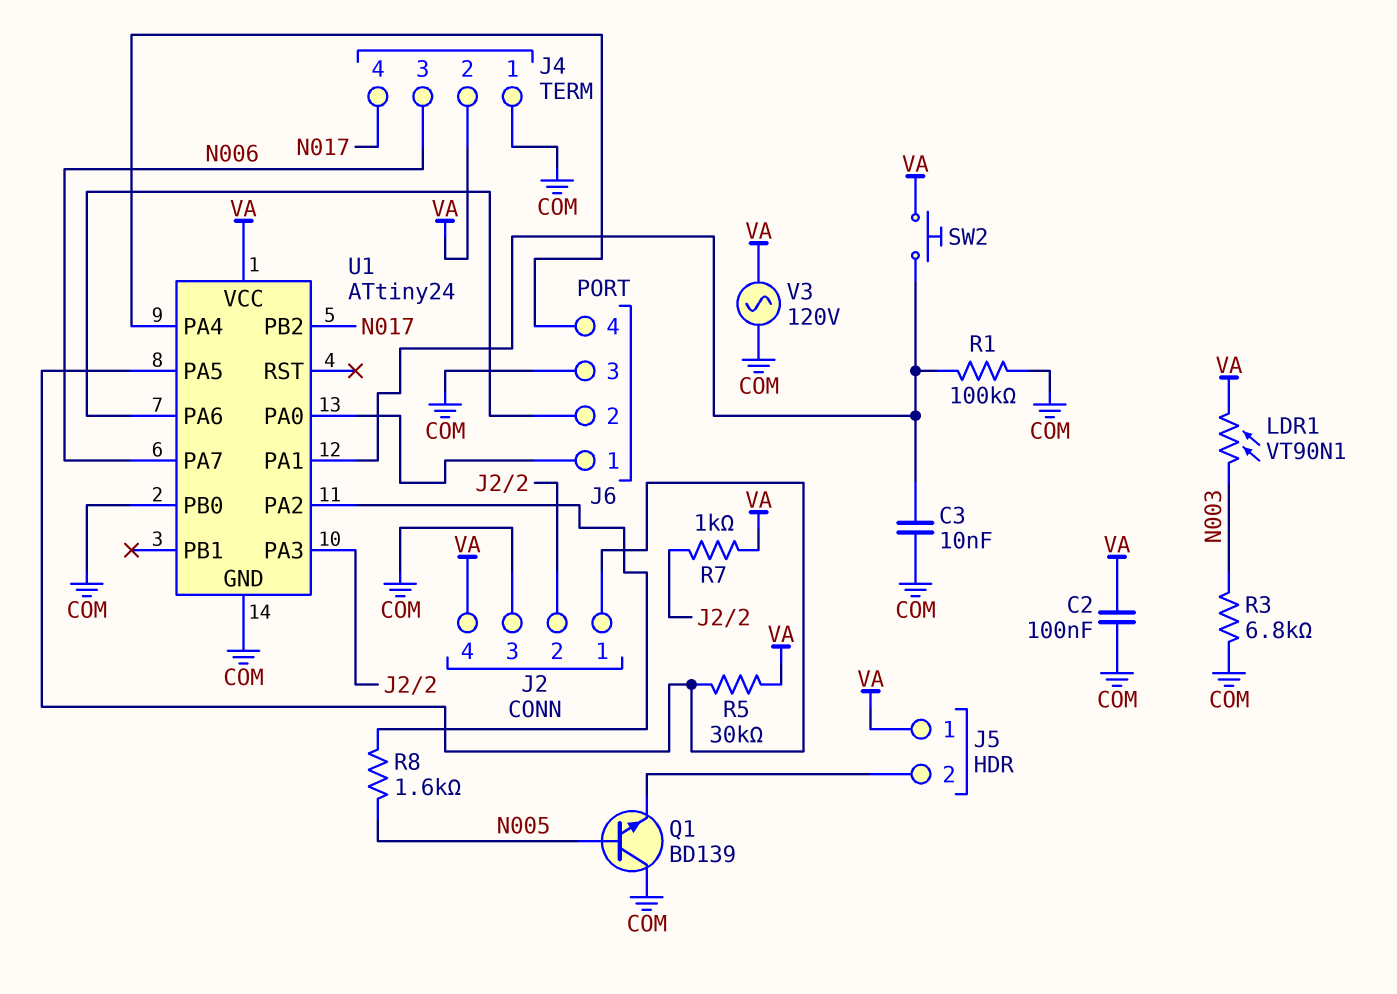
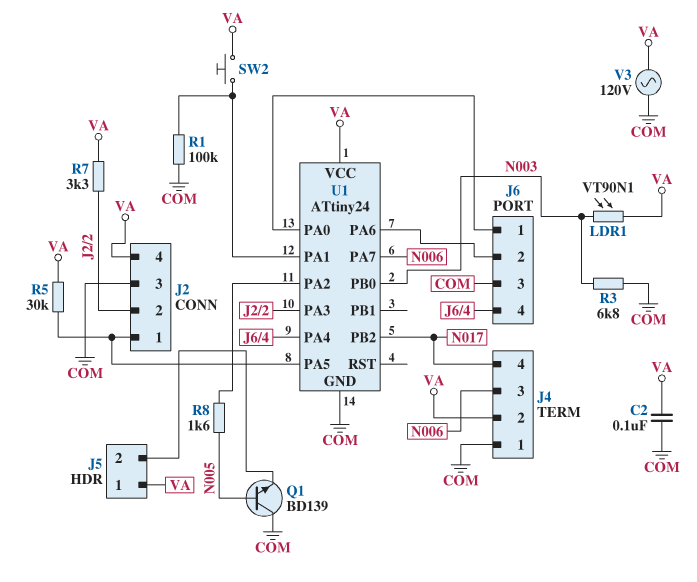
C3: 10nF (COM, U1/PA1) -> none
R7: 1k (J2/2, VA) -> 3.3k (J2/2, VA)
U1 pin PB0: COM -> N003

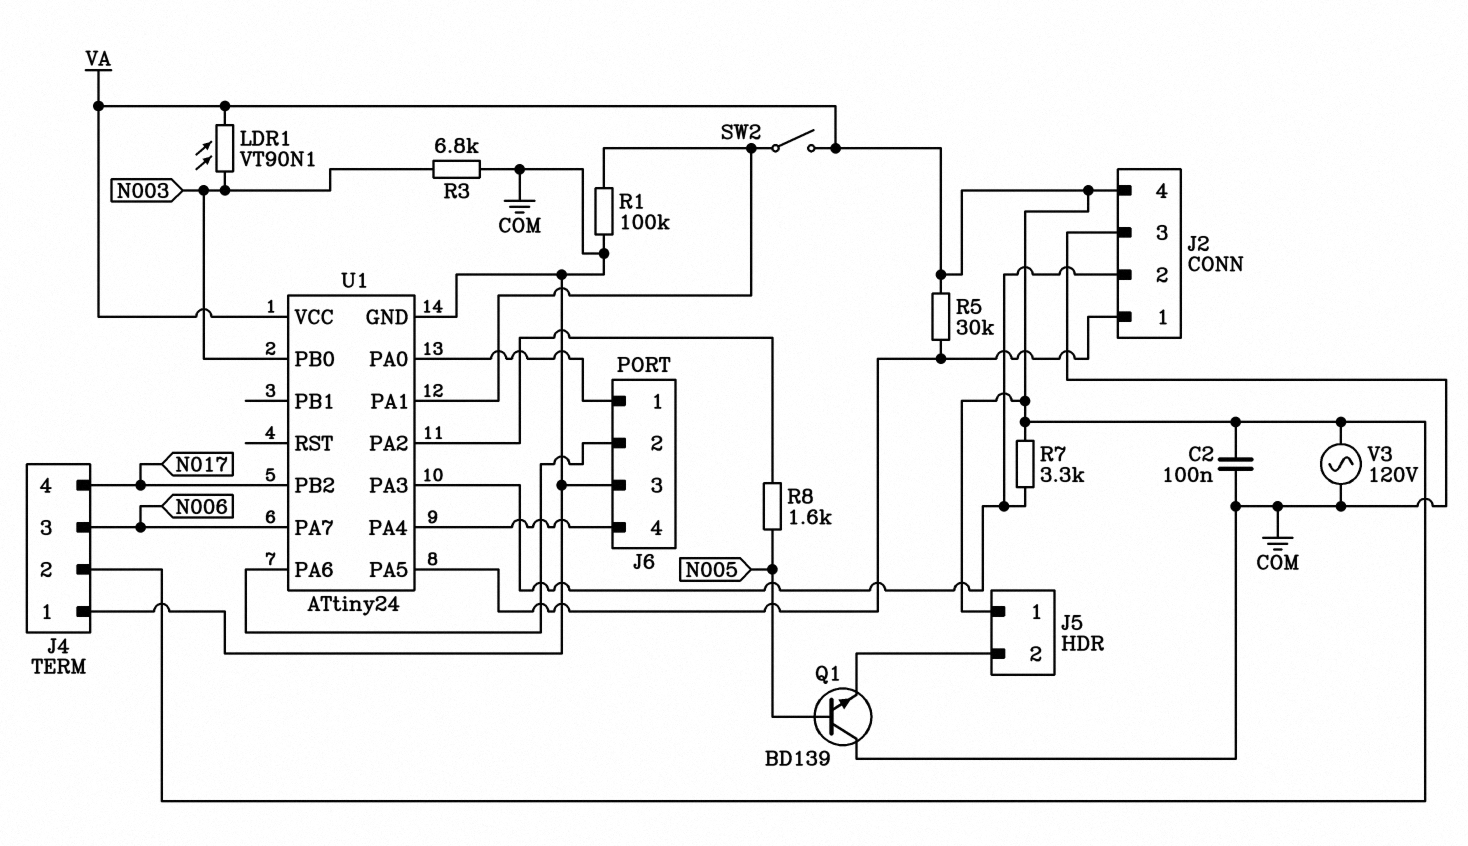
SW2: button (U1/PA1, VA) -> switch (U1/PA1, VA)

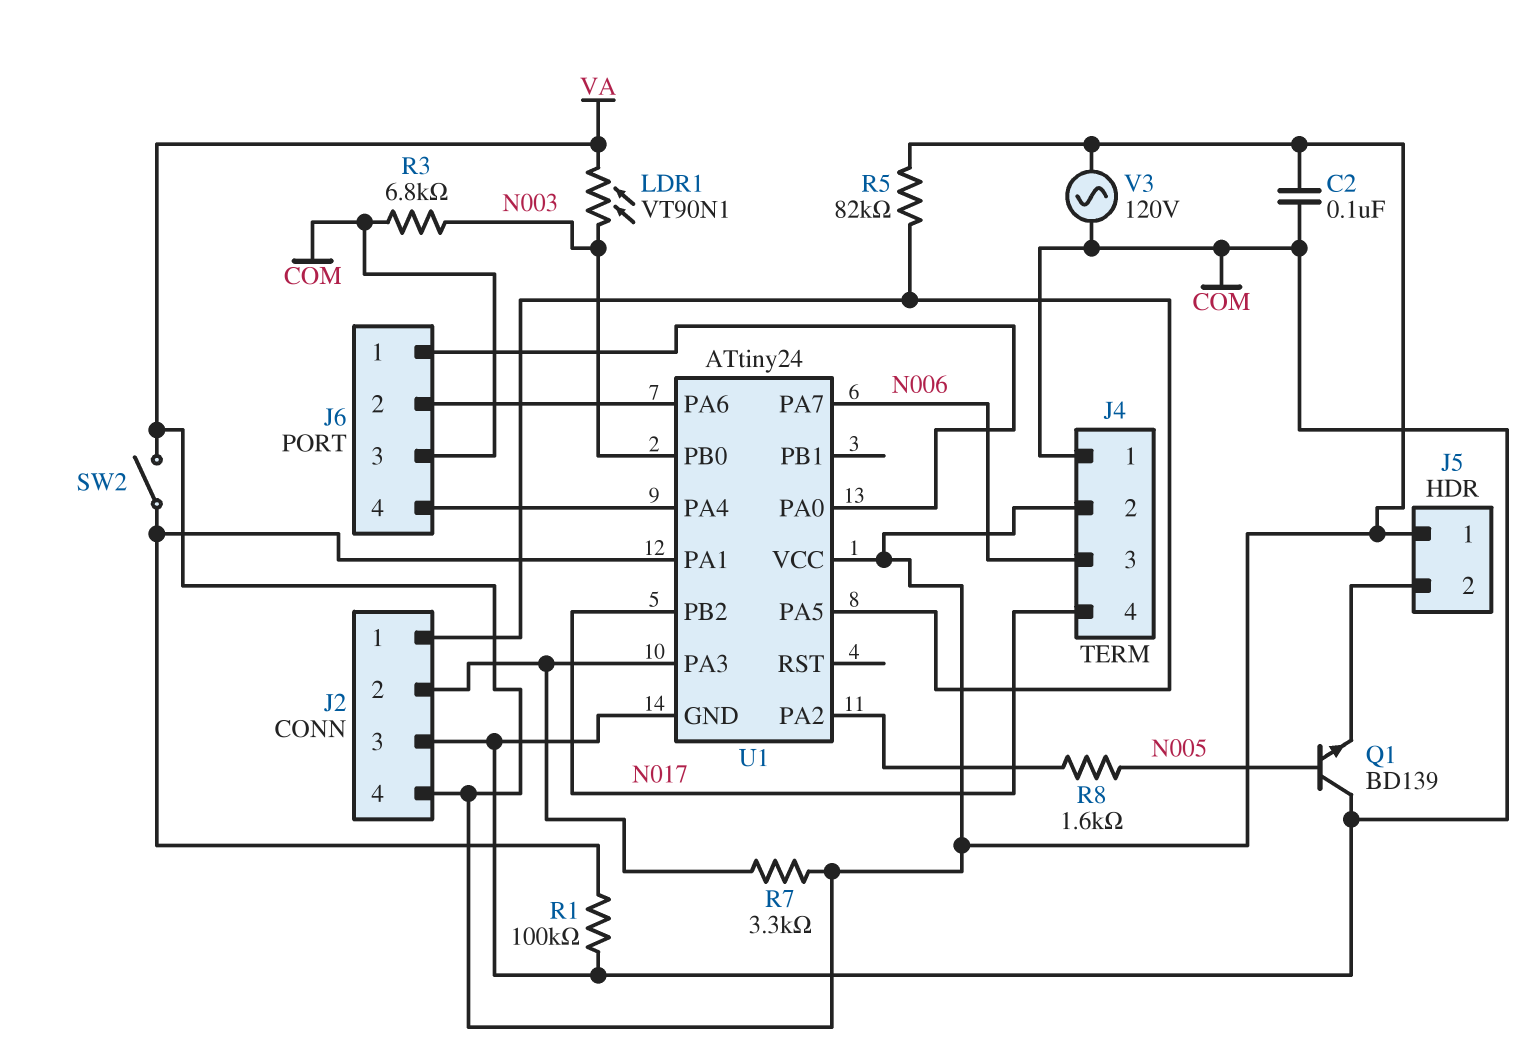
R5: 30k (J2/1, VA) -> 82k (J2/1, VA)

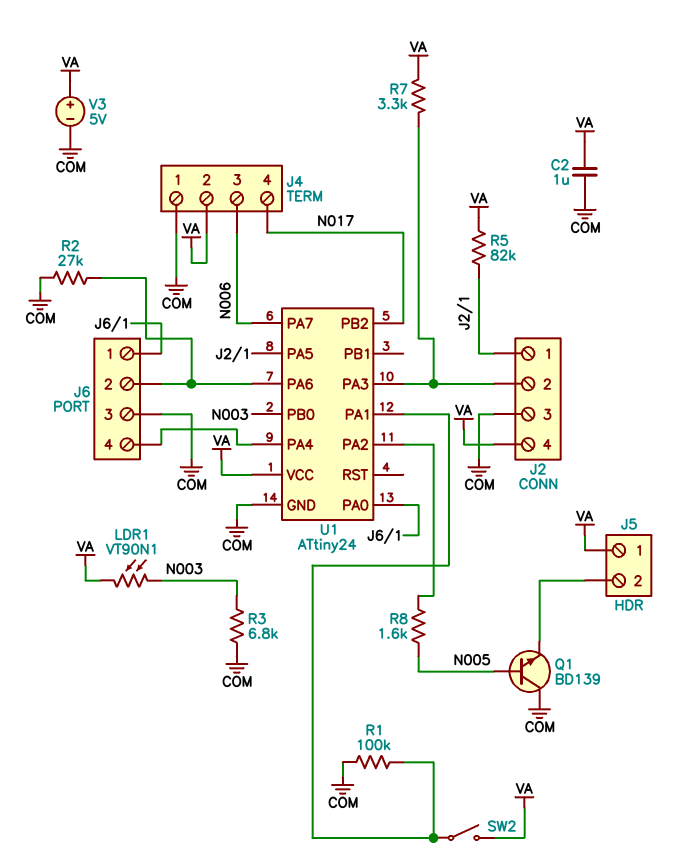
C2: 100nF (COM, VA) -> 1uF (COM, VA)
R2: none -> 27k (COM, J6/2)
V3: AC 120V (COM, VA) -> 5V (plus VA, minus COM)

